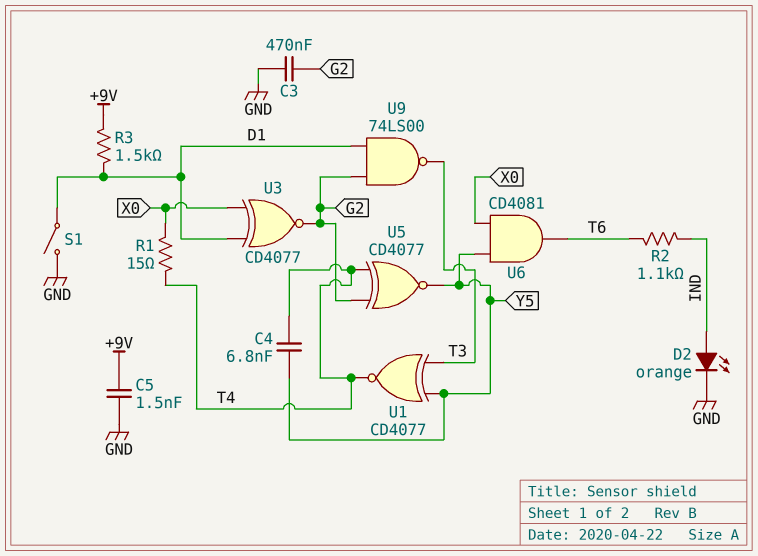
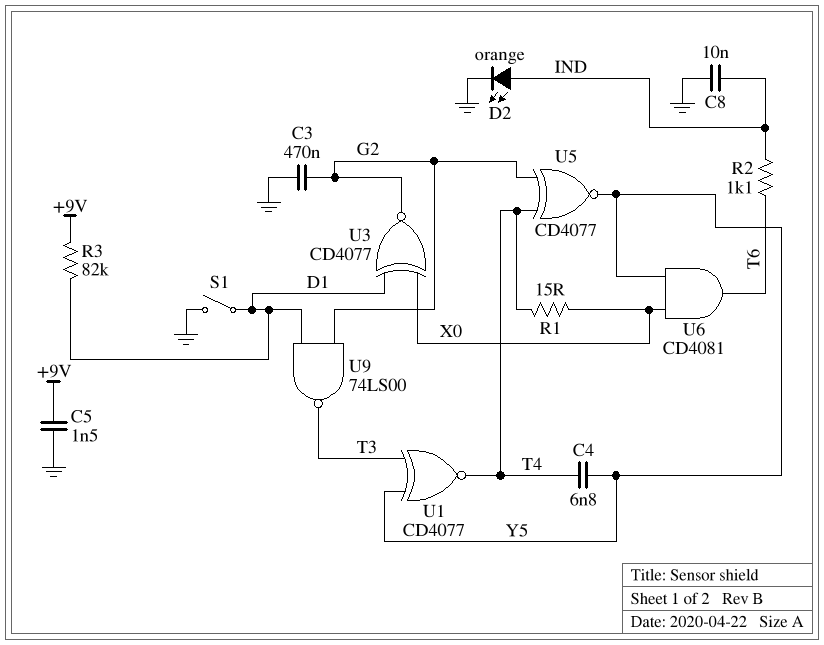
C8: none -> 10nF (GND, IND)
R3: 1.5k (+9V, D1) -> 82k (+9V, D1)

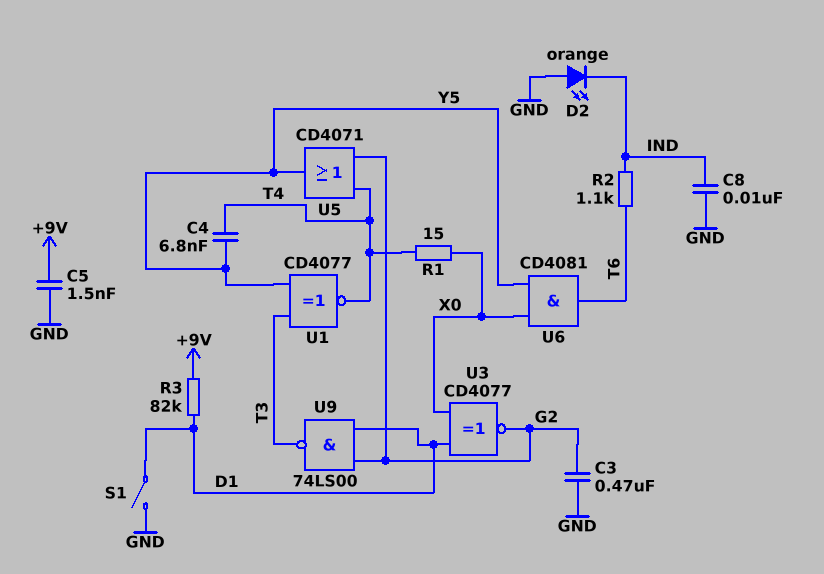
D2: LED orange (A IND, K GND) -> LED orange (A GND, K IND)
U5: XNOR CD4077 (in G2, in T4, out Y5) -> OR CD4071 (in G2, in T4, out Y5)

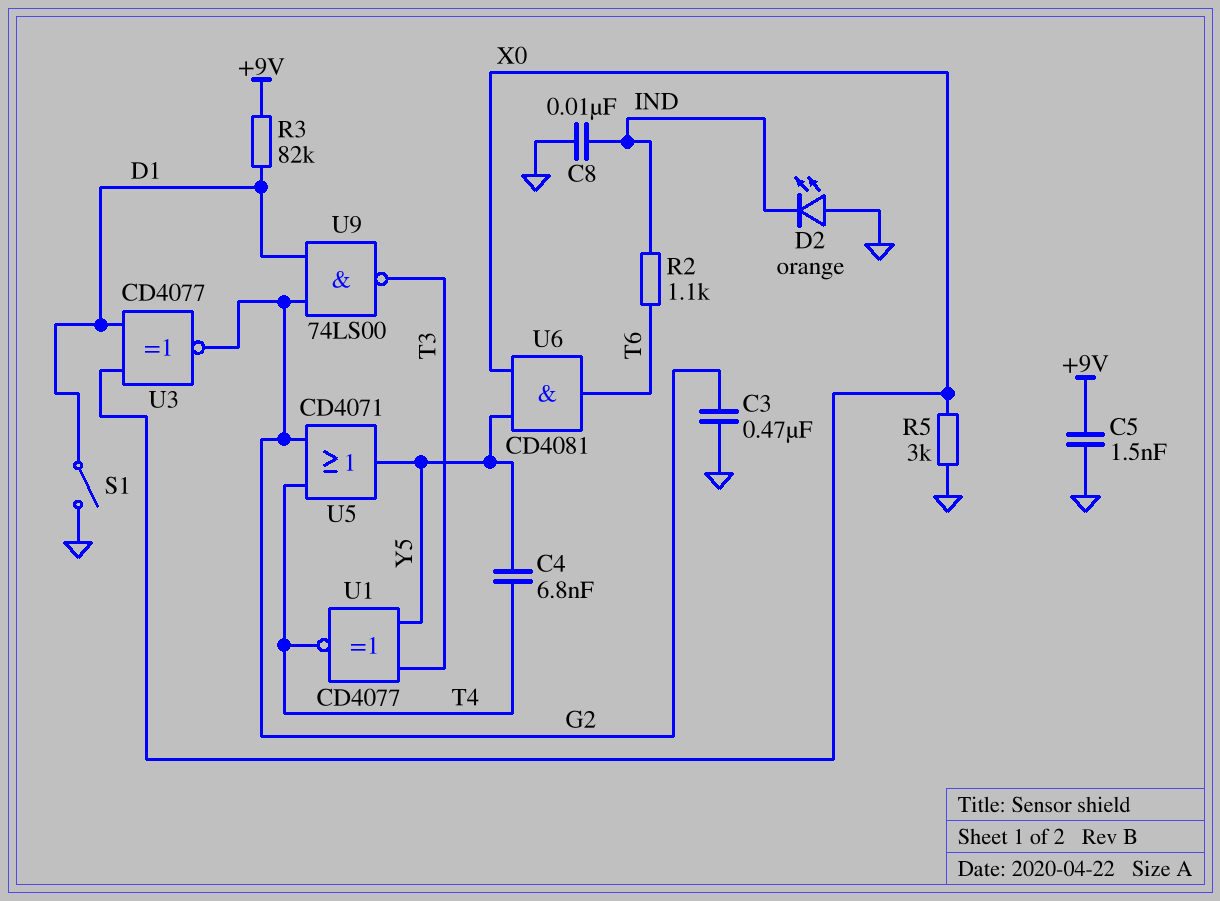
R1: 15 (T4, X0) -> none
R5: none -> 3k (GND, X0)

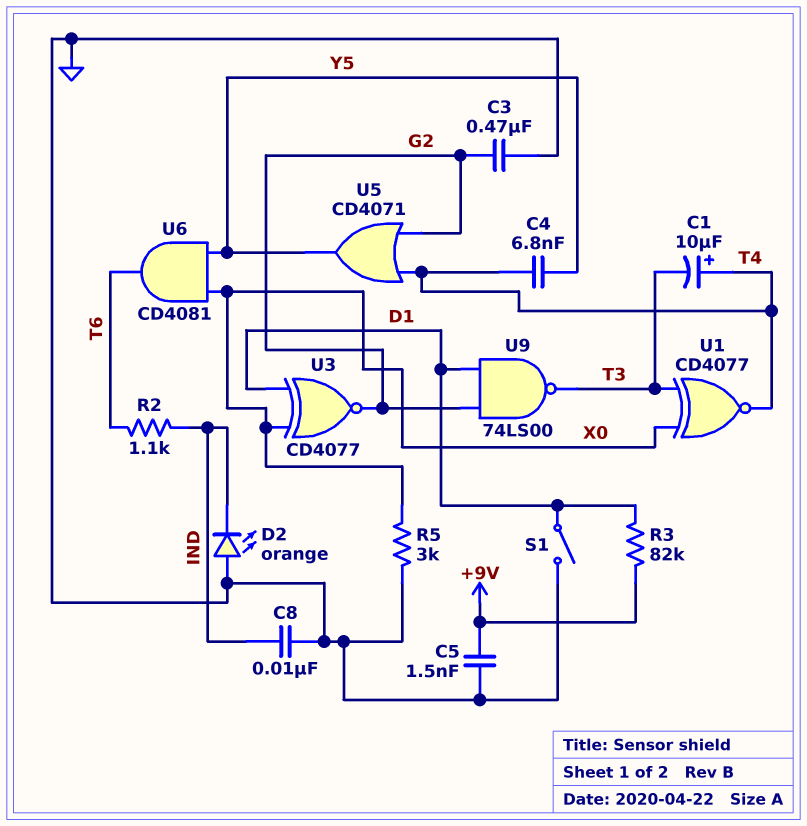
C1: none -> 10uF (plus T4, minus T3)
U1: XNOR CD4077 (in T3, in Y5, out T4) -> XNOR CD4077 (in T3, in X0, out T4)

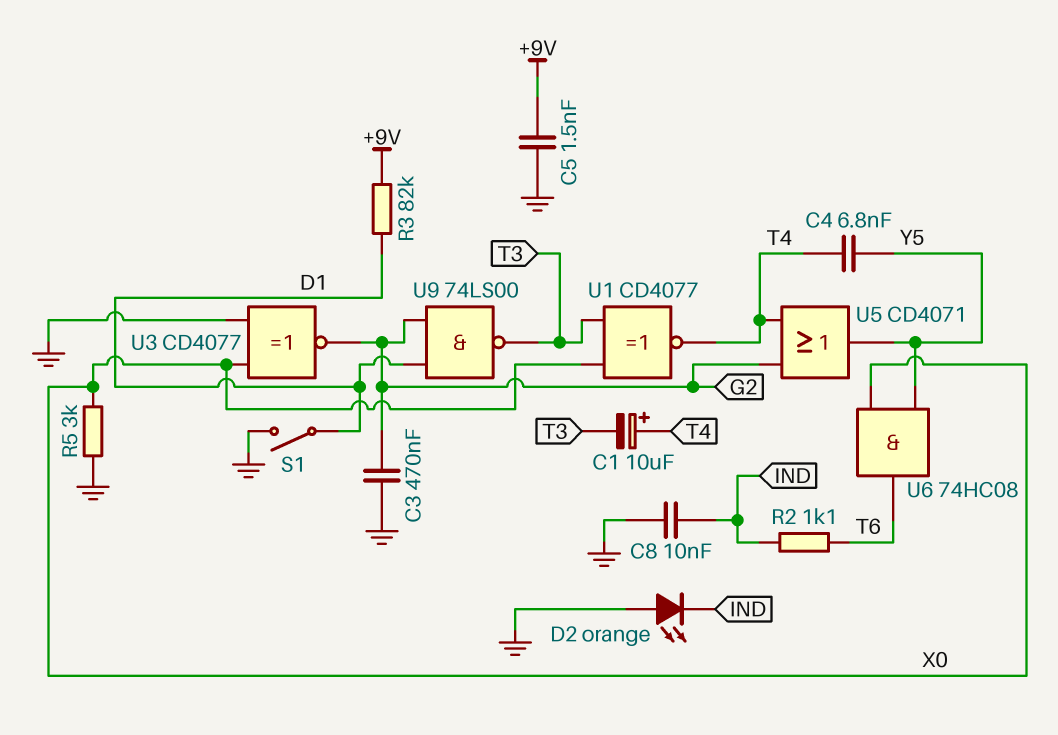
U3: XNOR CD4077 (in D1, in X0, out G2) -> XNOR CD4077 (in GND, in X0, out G2)
U6: AND CD4081 (in X0, in Y5, out T6) -> AND 74HC08 (in X0, in Y5, out T6)

